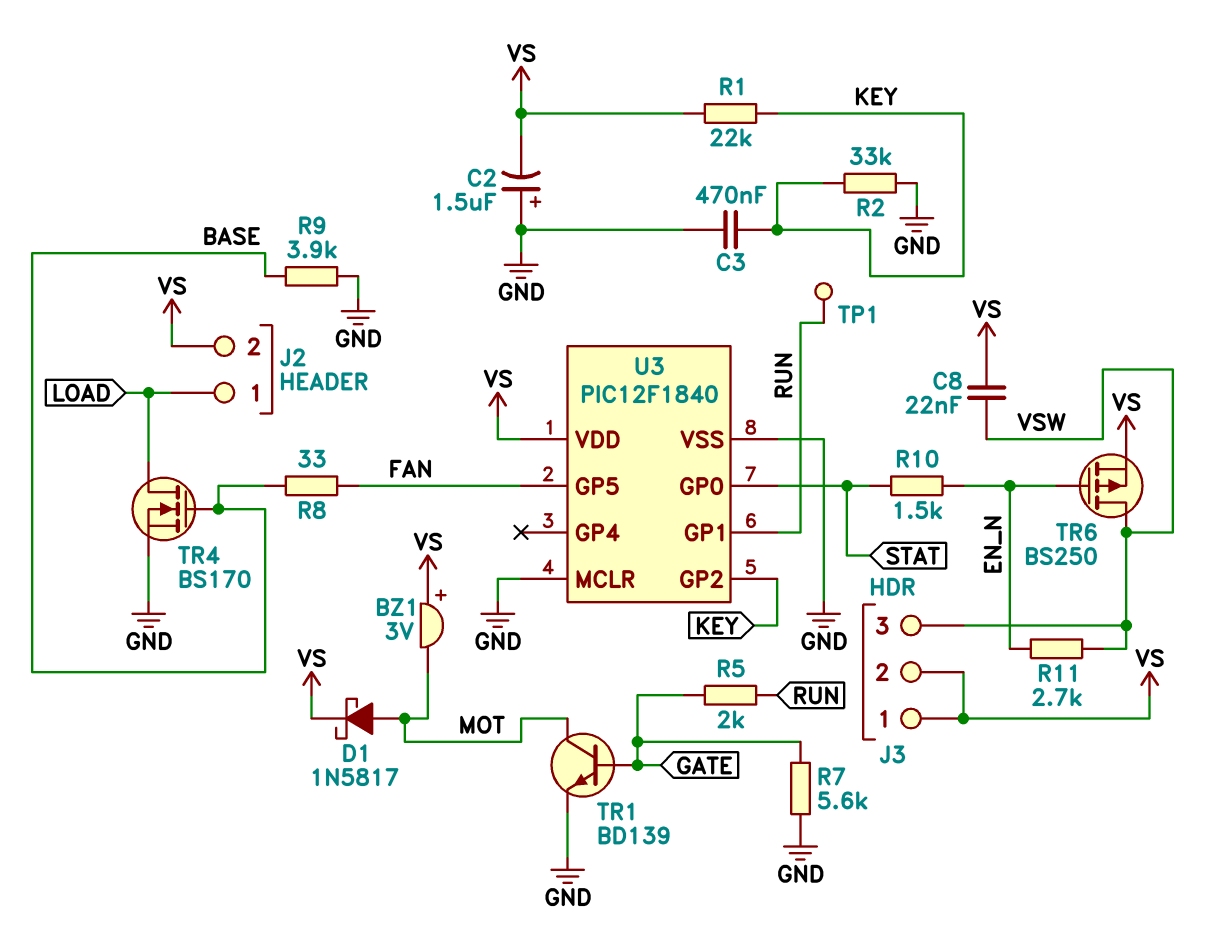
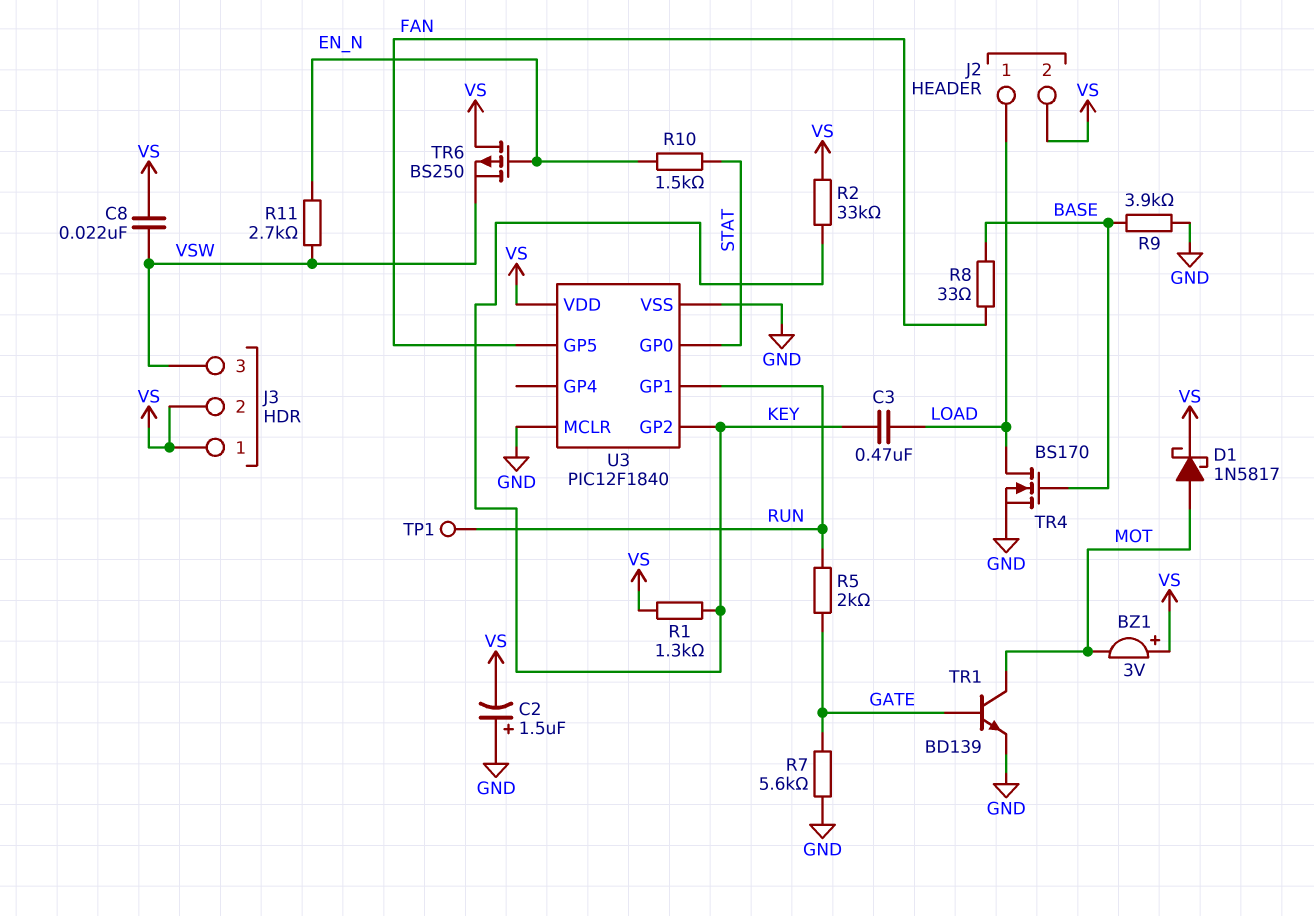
C3: 470nF (GND, KEY) -> 470nF (KEY, LOAD)
R1: 22k (KEY, VS) -> 1.3k (KEY, VS)
R2: 33k (GND, KEY) -> 33k (KEY, VS)
TR6: PMOS BS250 (G EN_N, D VSW, S VS) -> PMOS BS250 (G EN_N, D VS, S VSW)

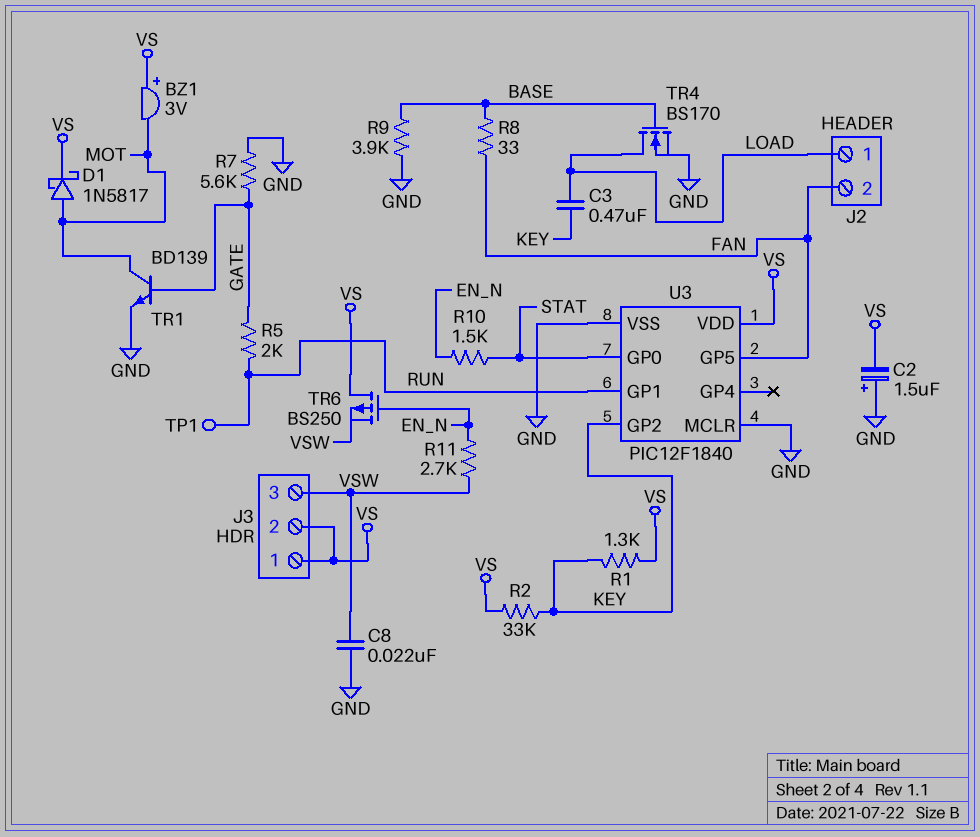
C8: 22nF (VS, VSW) -> 22nF (GND, VSW)
J2 pin 2: VS -> FAN

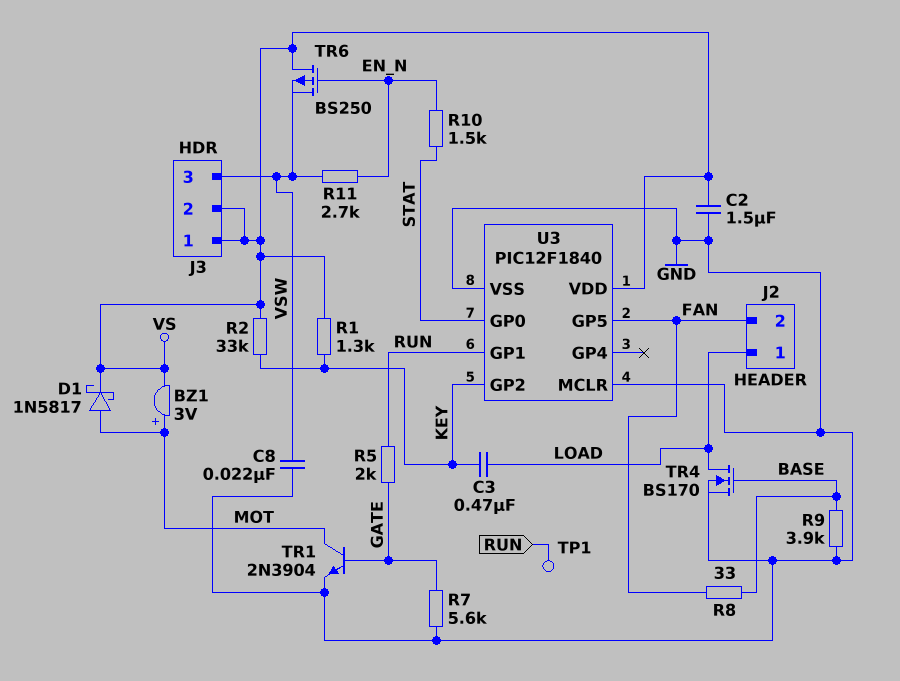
BZ1: buzzer 3V (plus VS, minus MOT) -> buzzer 3V (plus MOT, minus VS)
C2: 1.5uF (plus GND, minus VS) -> 1.5uF (GND, VS)
TR1: NPN BD139 (B GATE, C MOT, E GND) -> NPN 2N3904 (B GATE, C MOT, E GND)

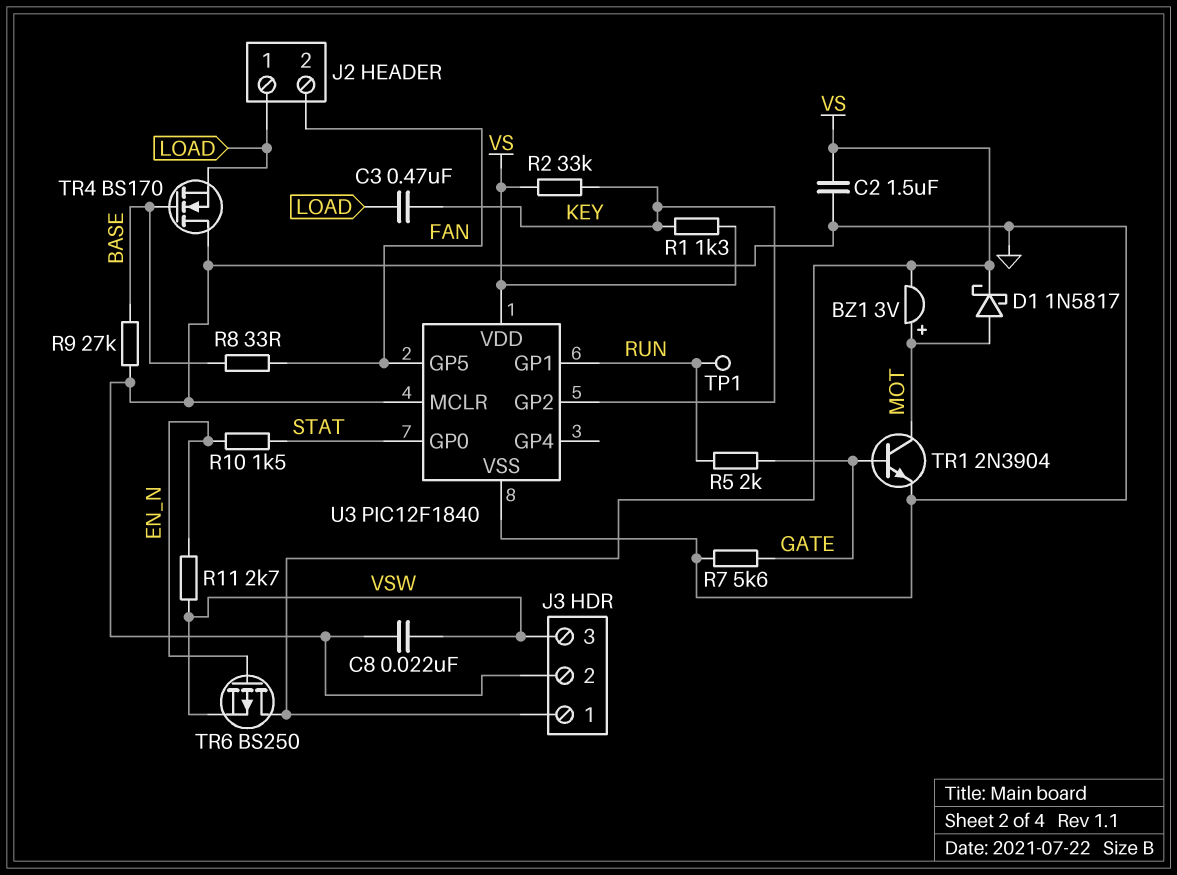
J3 pin 2: VS -> GND
R9: 3.9k (BASE, GND) -> 27k (BASE, GND)
TR4: NMOS BS170 (G BASE, D LOAD, S GND) -> NMOS BS170 (G BASE, D GND, S LOAD)

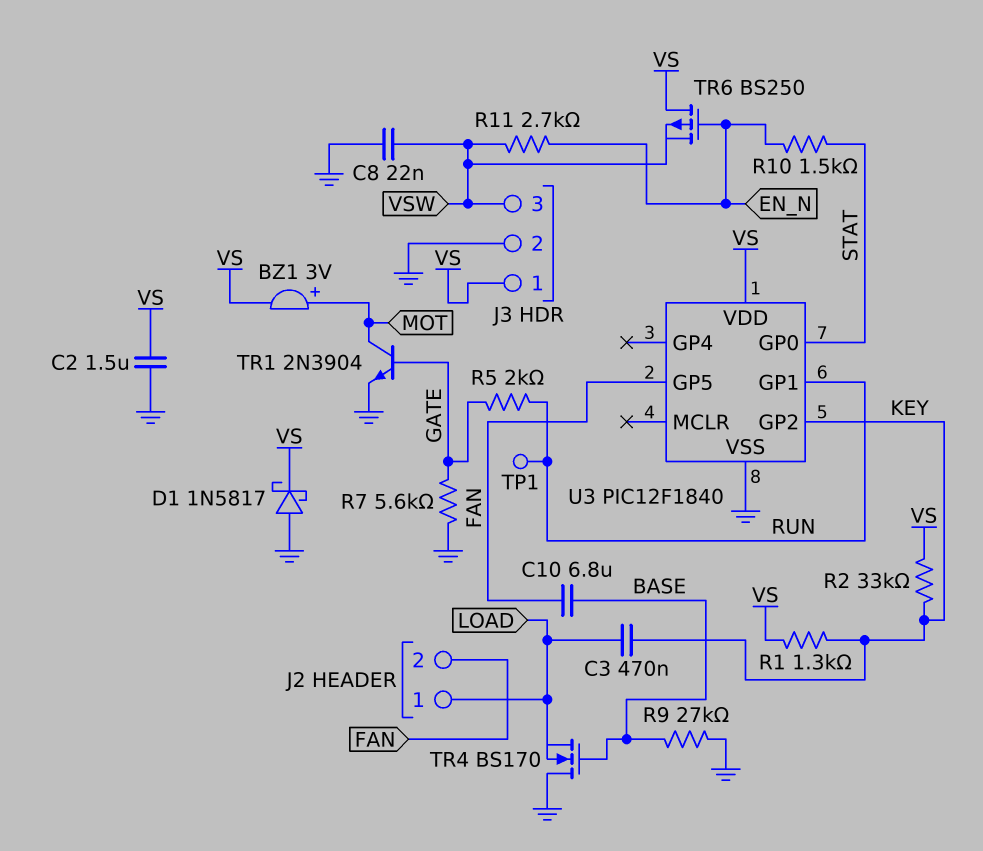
C10: none -> 6.8uF (BASE, FAN)
D1: schottky 1N5817 (A MOT, K VS) -> schottky 1N5817 (A GND, K VS)
R8: 33 (BASE, FAN) -> none
U3 pin MCLR: GND -> none

